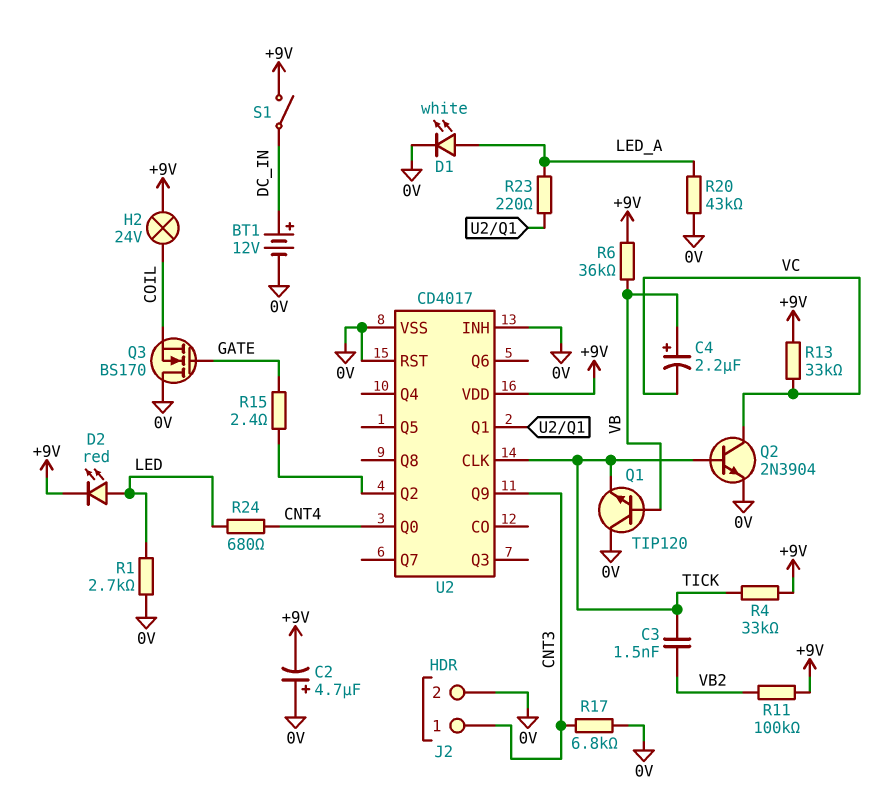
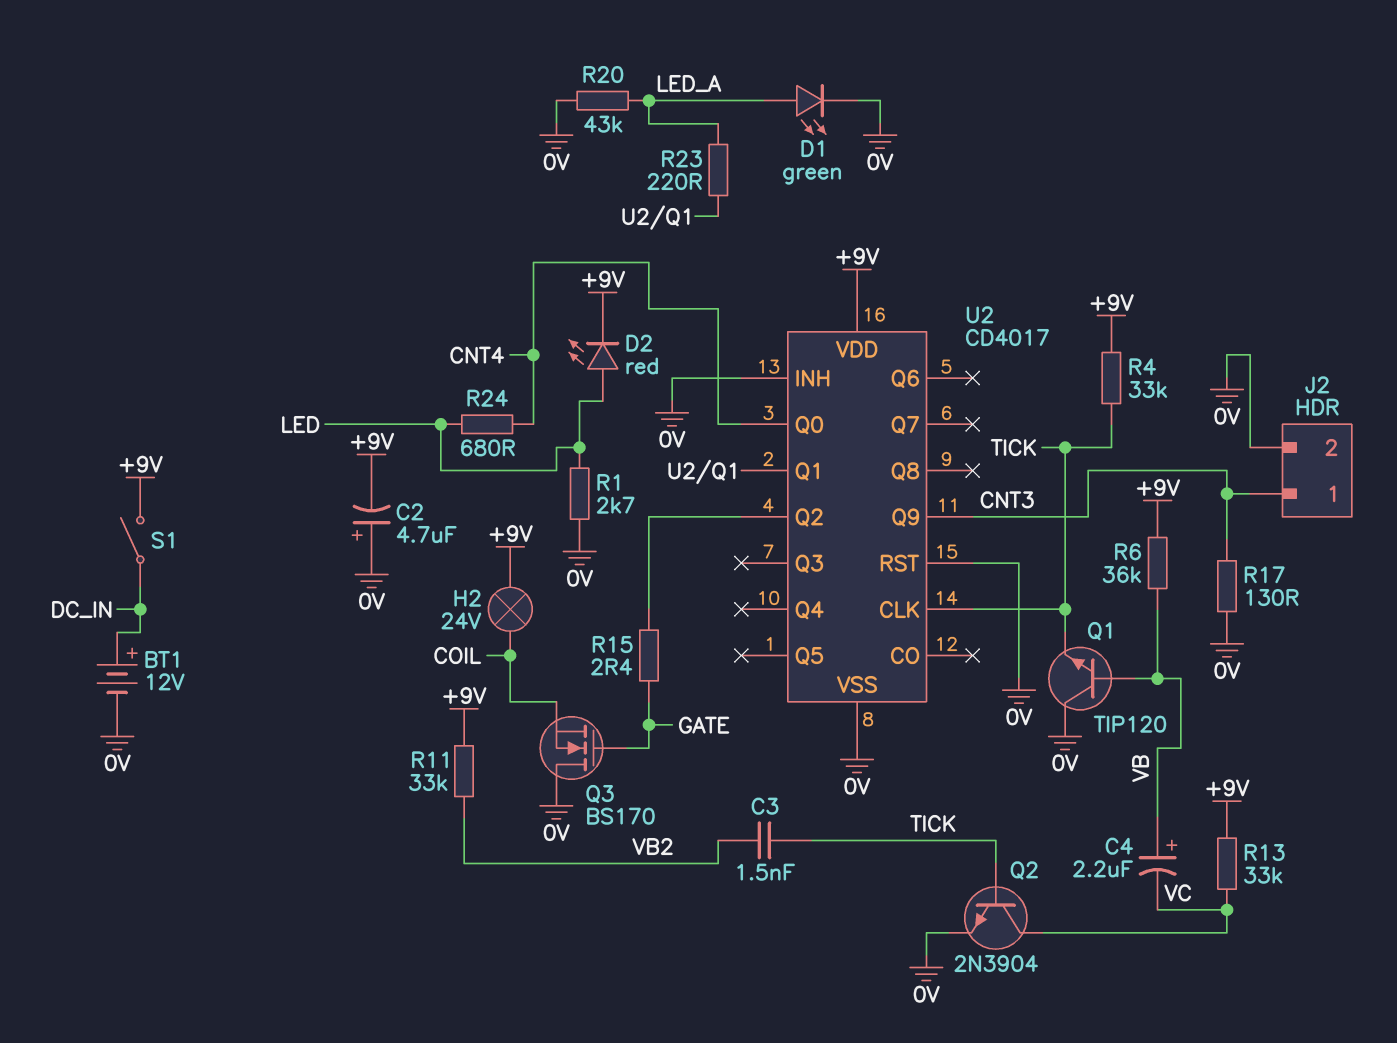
D1: LED white (A LED_A, K 0V) -> LED green (A LED_A, K 0V)
R11: 100k (+9V, VB2) -> 33k (+9V, VB2)
R17: 6.8k (0V, CNT3) -> 130 (0V, CNT3)

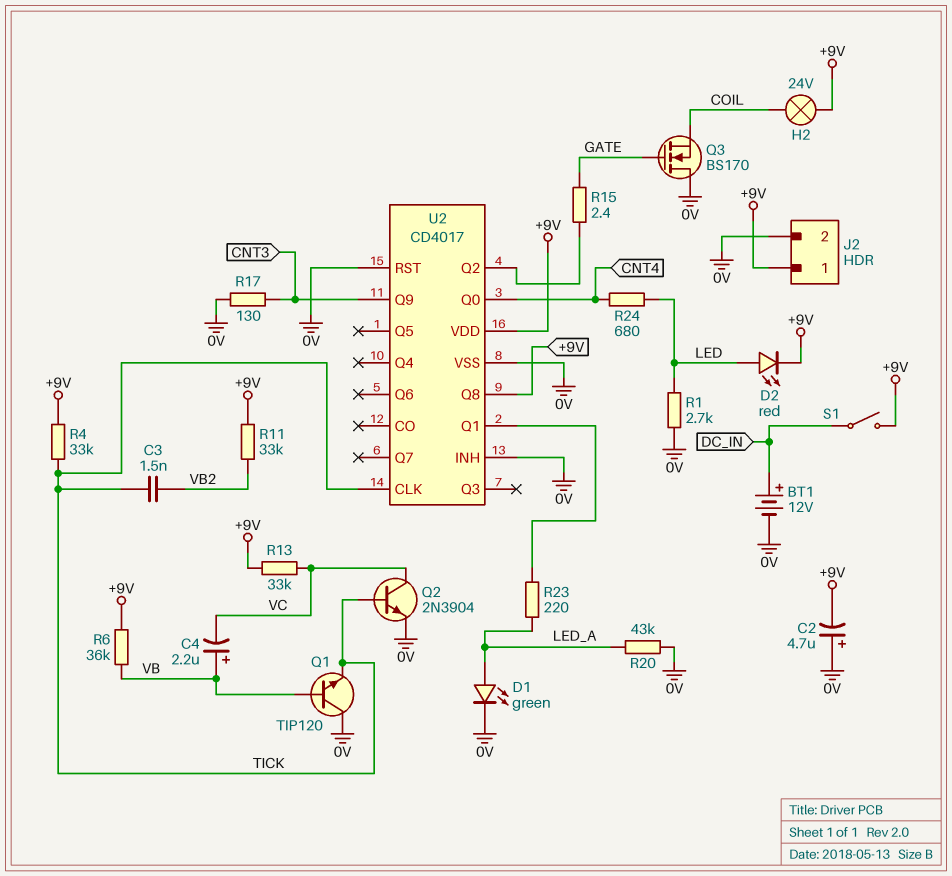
J2 pin 1: CNT3 -> +9V
U2 pin Q8: none -> +9V

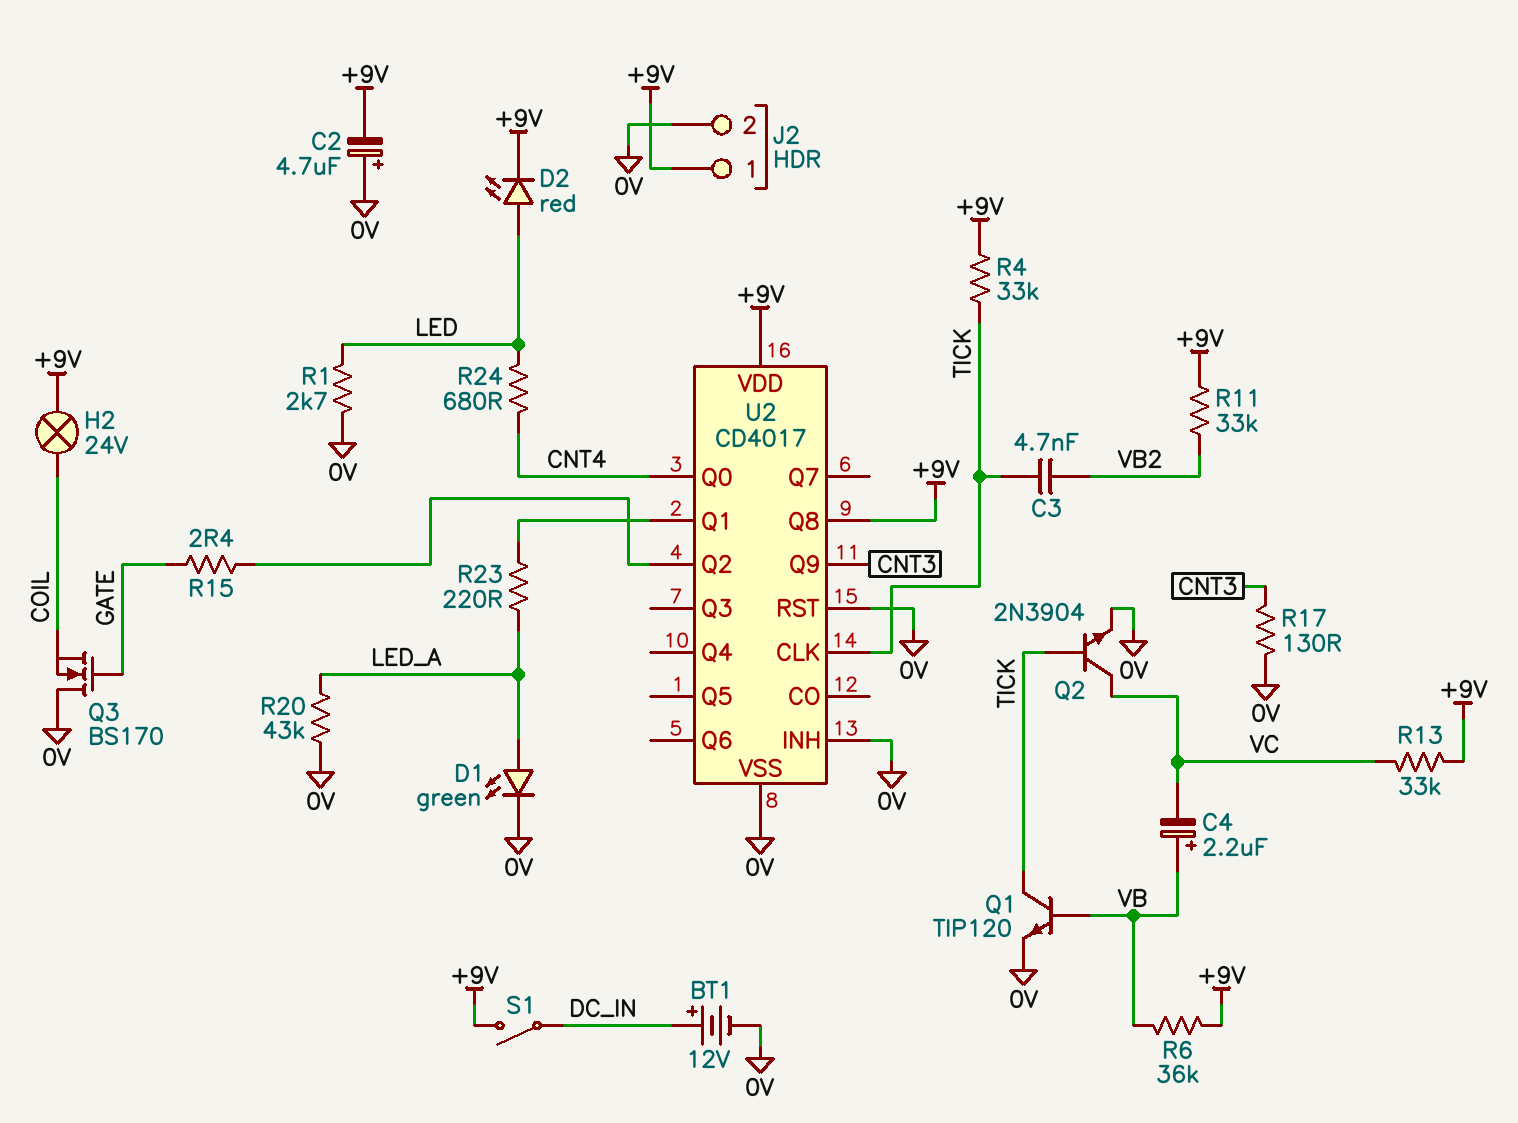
C3: 1.5nF (TICK, VB2) -> 4.7nF (TICK, VB2)
Q1: NPN TIP120 (B VB, C 0V, E TICK) -> NPN TIP120 (B VB, C TICK, E 0V)

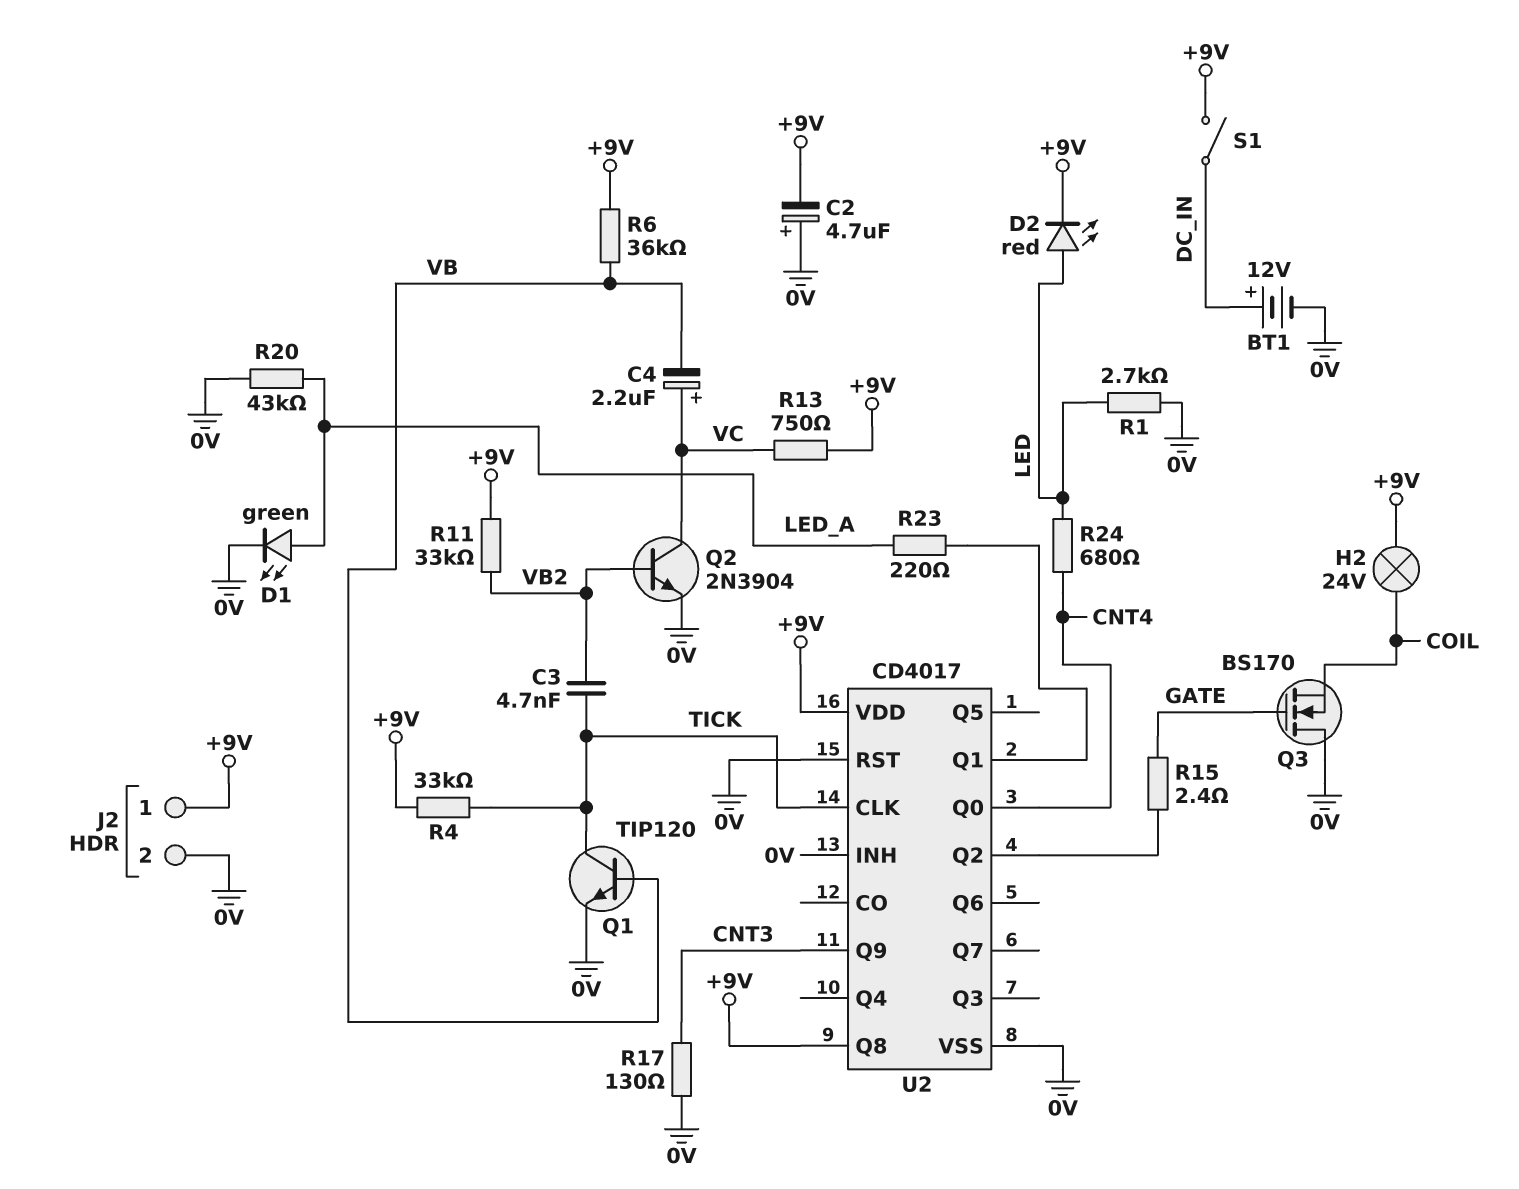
C4: 2.2uF (plus VB, minus VC) -> 2.2uF (plus VC, minus VB)
Q2: NPN 2N3904 (B TICK, C VC, E 0V) -> NPN 2N3904 (B VB2, C VC, E 0V)
R13: 33k (+9V, VC) -> 750 (+9V, VC)

